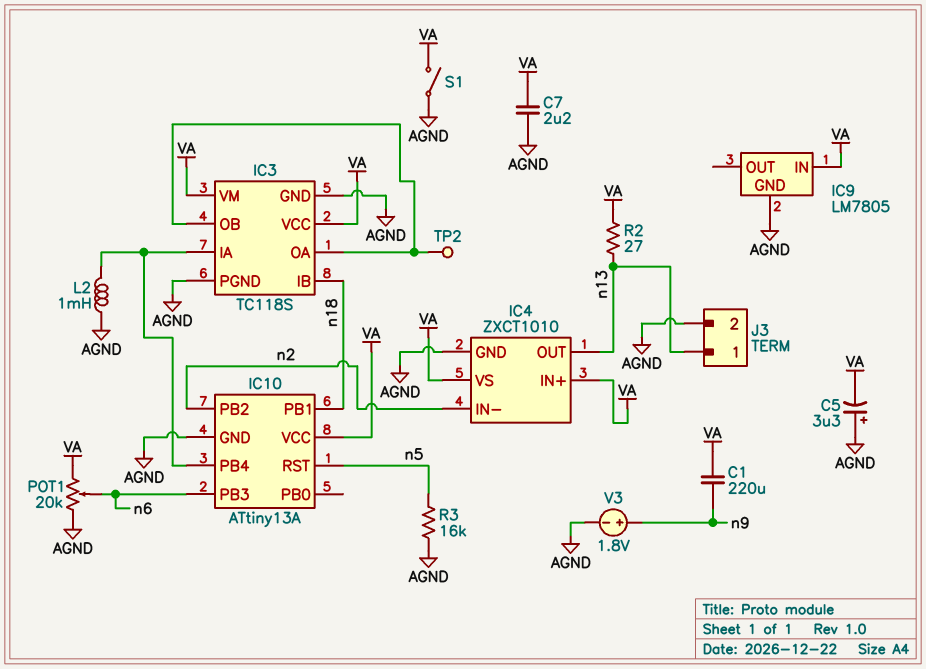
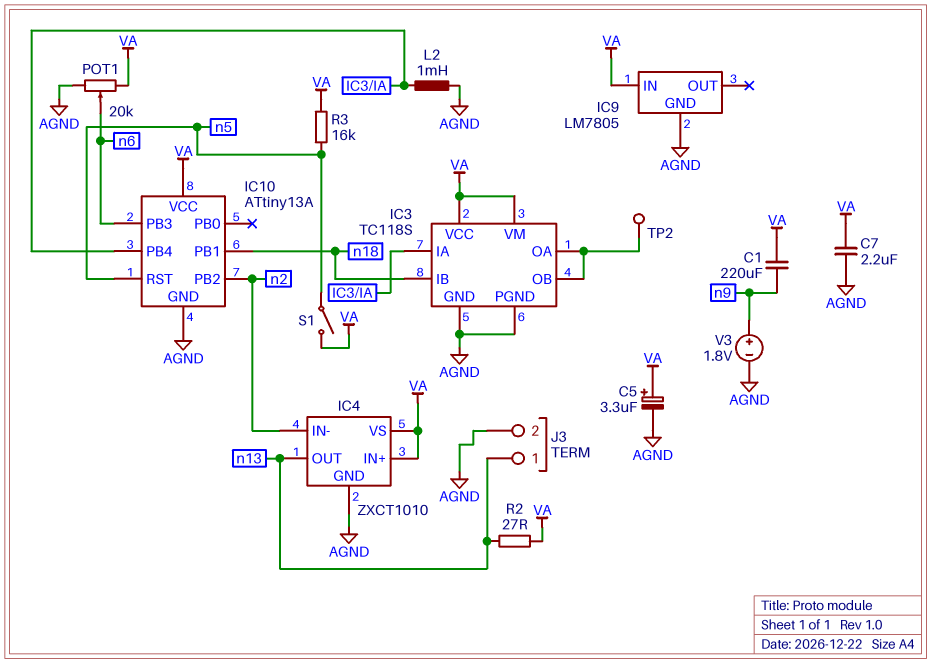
C5: 3.3uF (plus AGND, minus VA) -> 3.3uF (plus VA, minus AGND)
R3: 16k (AGND, n5) -> 16k (VA, n5)
S1: switch (AGND, VA) -> switch (VA, n5)

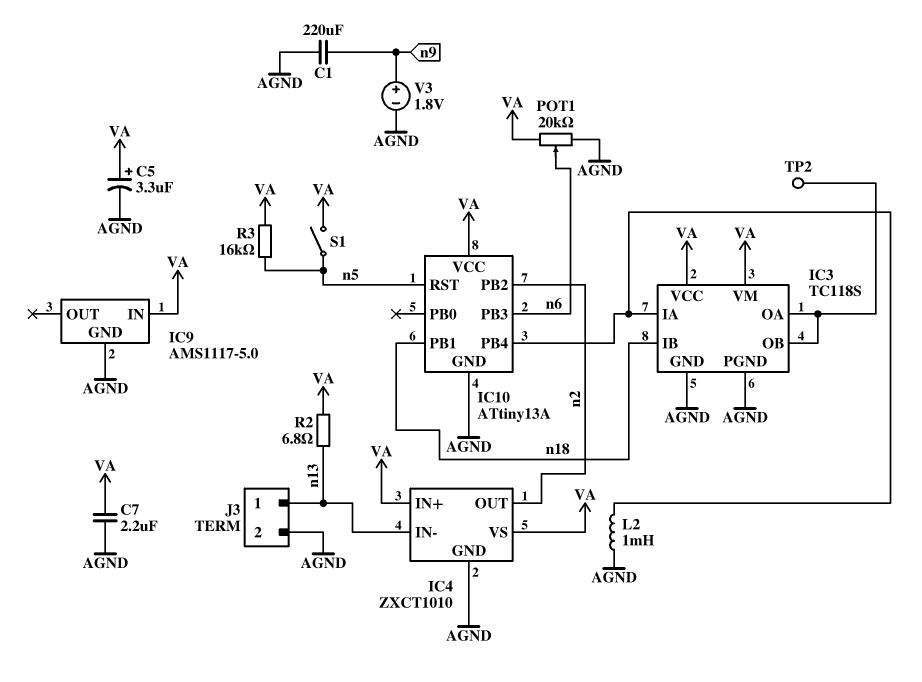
C1: 220uF (VA, n9) -> 220uF (AGND, n9)
IC4 pin IN-: n2 -> n13
IC4 pin OUT: n13 -> n2
IC9: LM7805 -> AMS1117-5.0
R2: 27 (VA, n13) -> 6.8 (VA, n13)

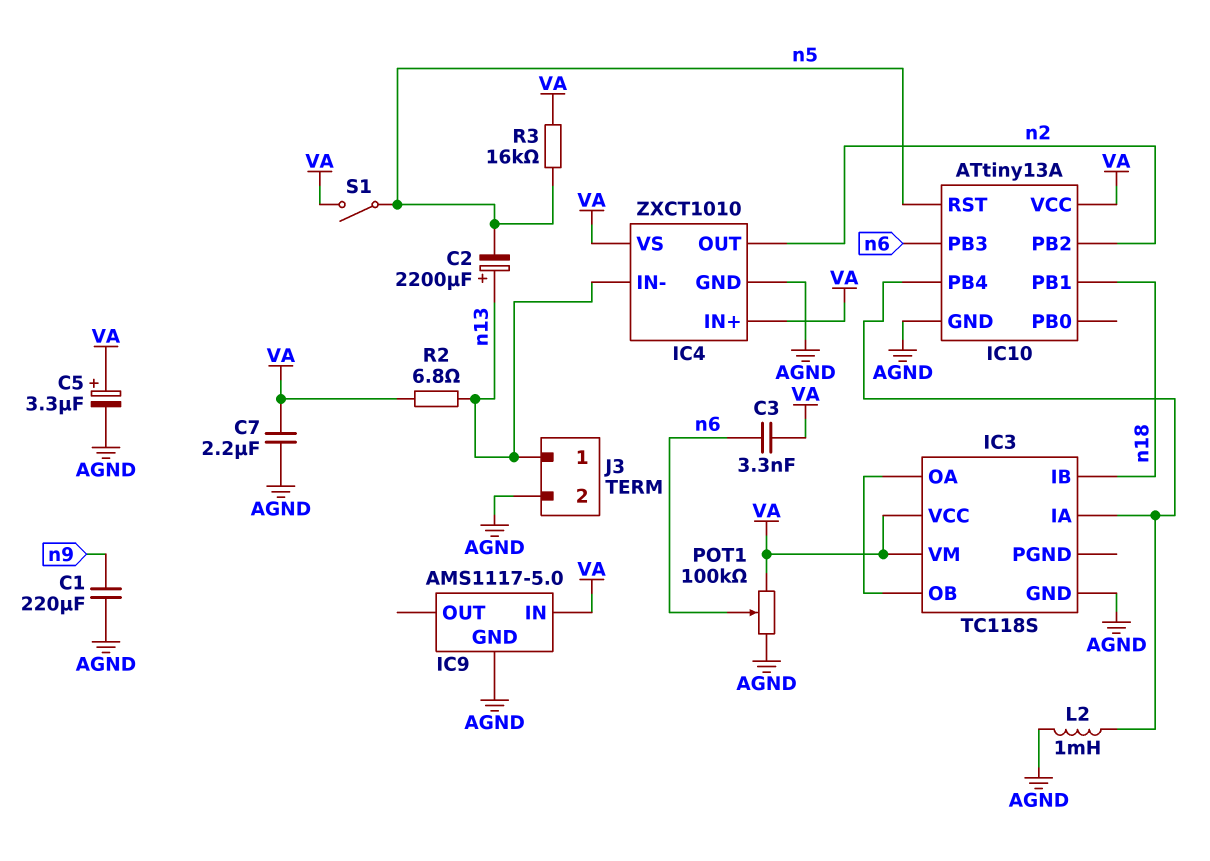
C2: none -> 2200uF (plus n13, minus n5)
C3: none -> 3.3nF (VA, n6)
IC3 pin PGND: AGND -> none
POT1: 20k (AGND, VA, wiper n6) -> 100k (AGND, VA, wiper n6)
TP2: test point (IC3/OA) -> none
V3: 1.8V (plus n9, minus AGND) -> none

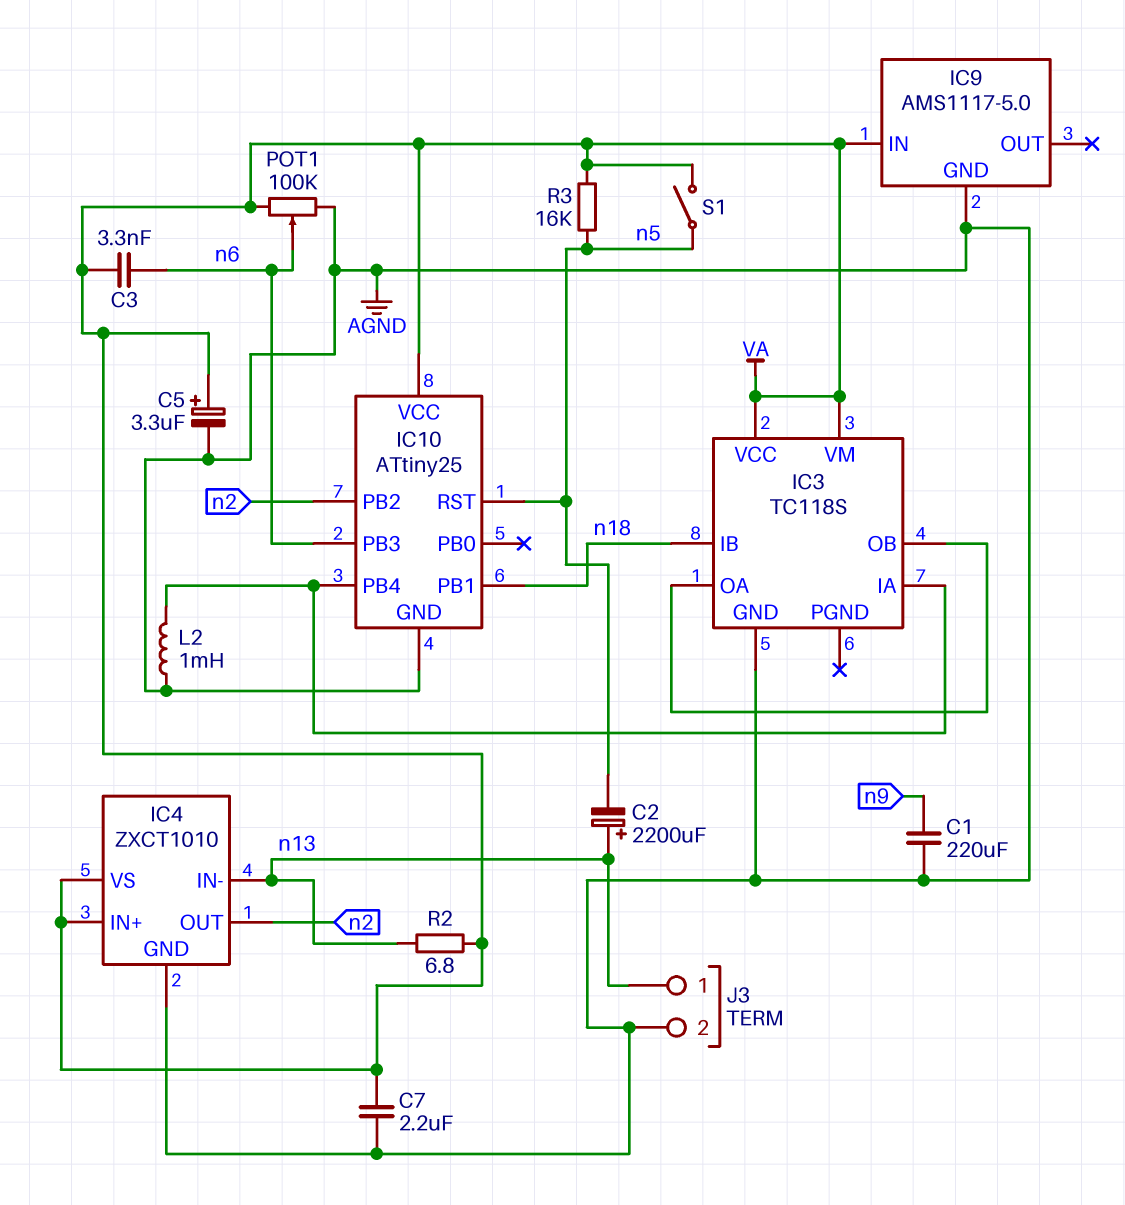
IC10: ATtiny13A -> ATtiny25

